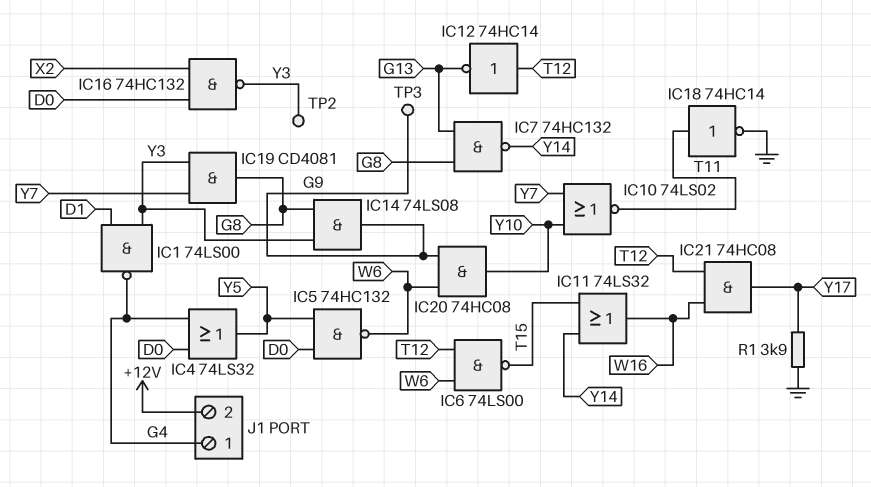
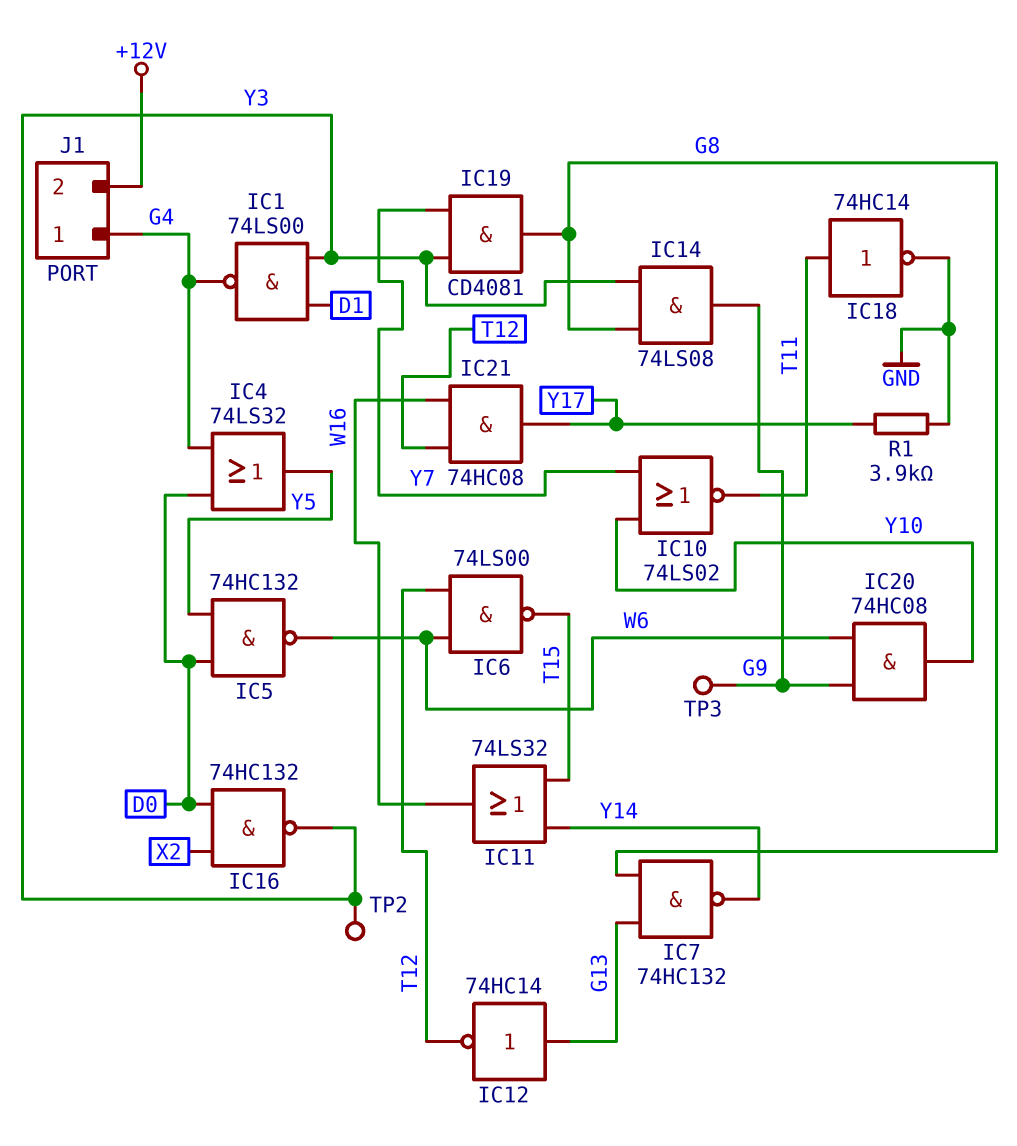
IC12: NOT 74HC14 (in T12, out G13) -> NOT 74HC14 (in G13, out T12)

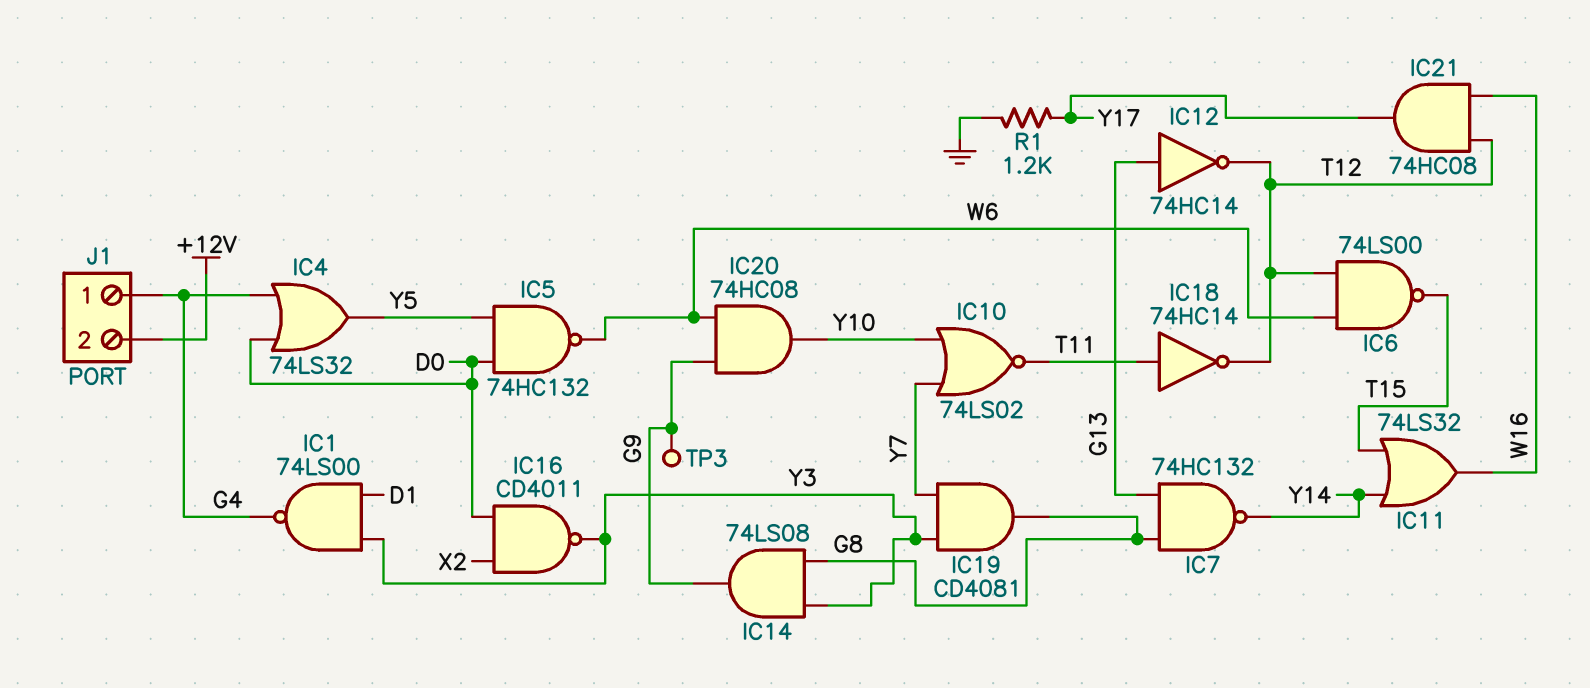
IC16: NAND 74HC132 (in D0, in X2, out Y3) -> NAND CD4011 (in D0, in X2, out Y3)
IC18: NOT 74HC14 (in T11, out GND) -> NOT 74HC14 (in T11, out T12)
R1: 3.9k (GND, Y17) -> 1.2k (GND, Y17)
TP2: test point (Y3) -> none

